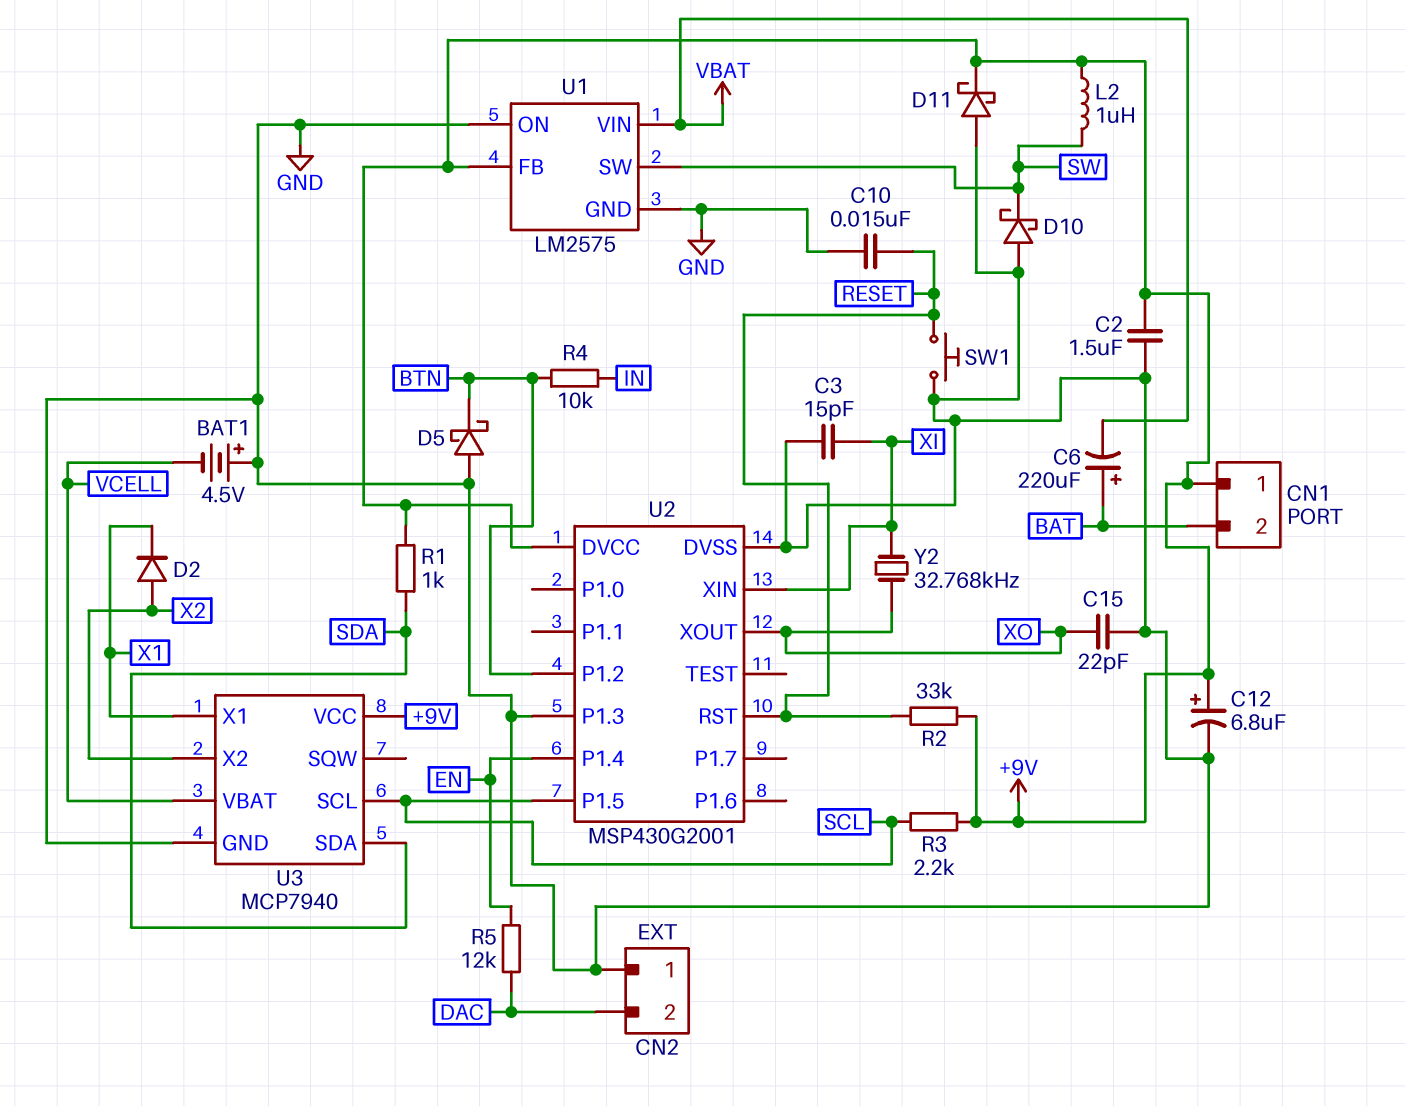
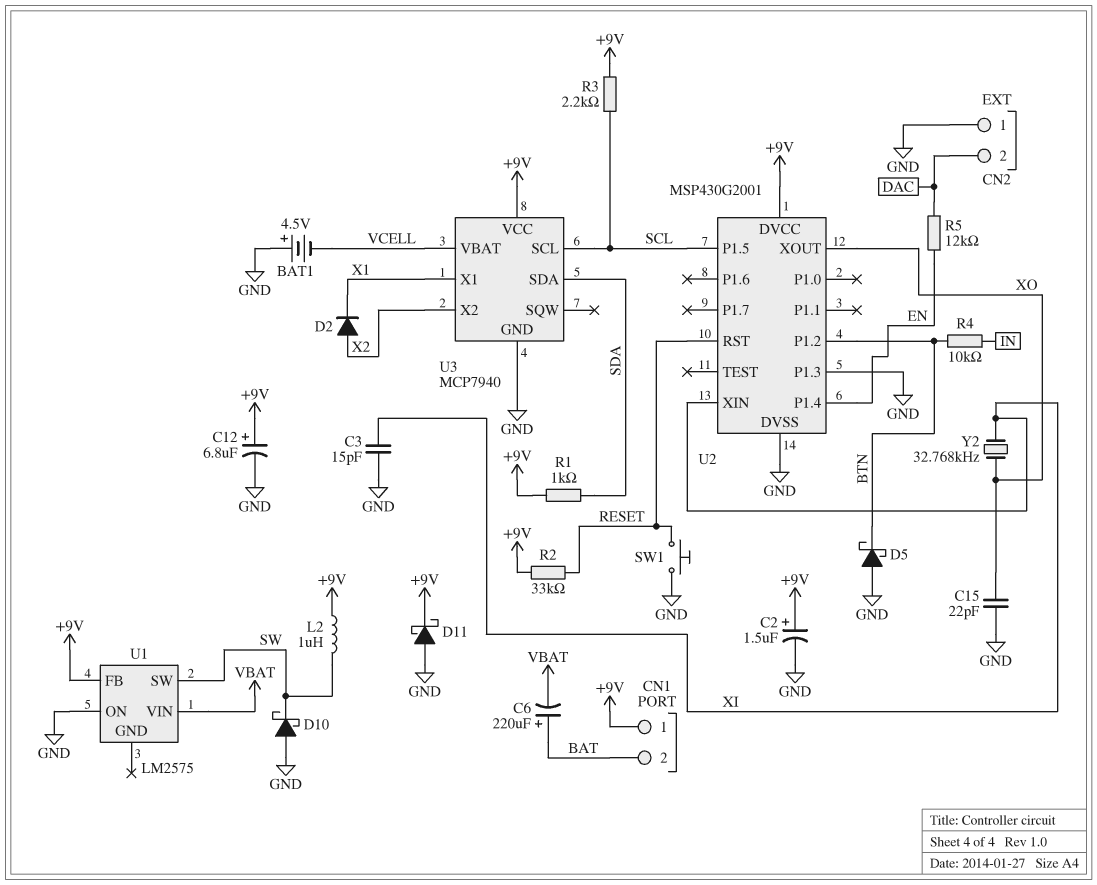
C2: 1.5uF (+9V, GND) -> 1.5uF (plus +9V, minus GND)
C10: 15nF (GND, RESET) -> none
U1 pin GND: GND -> none

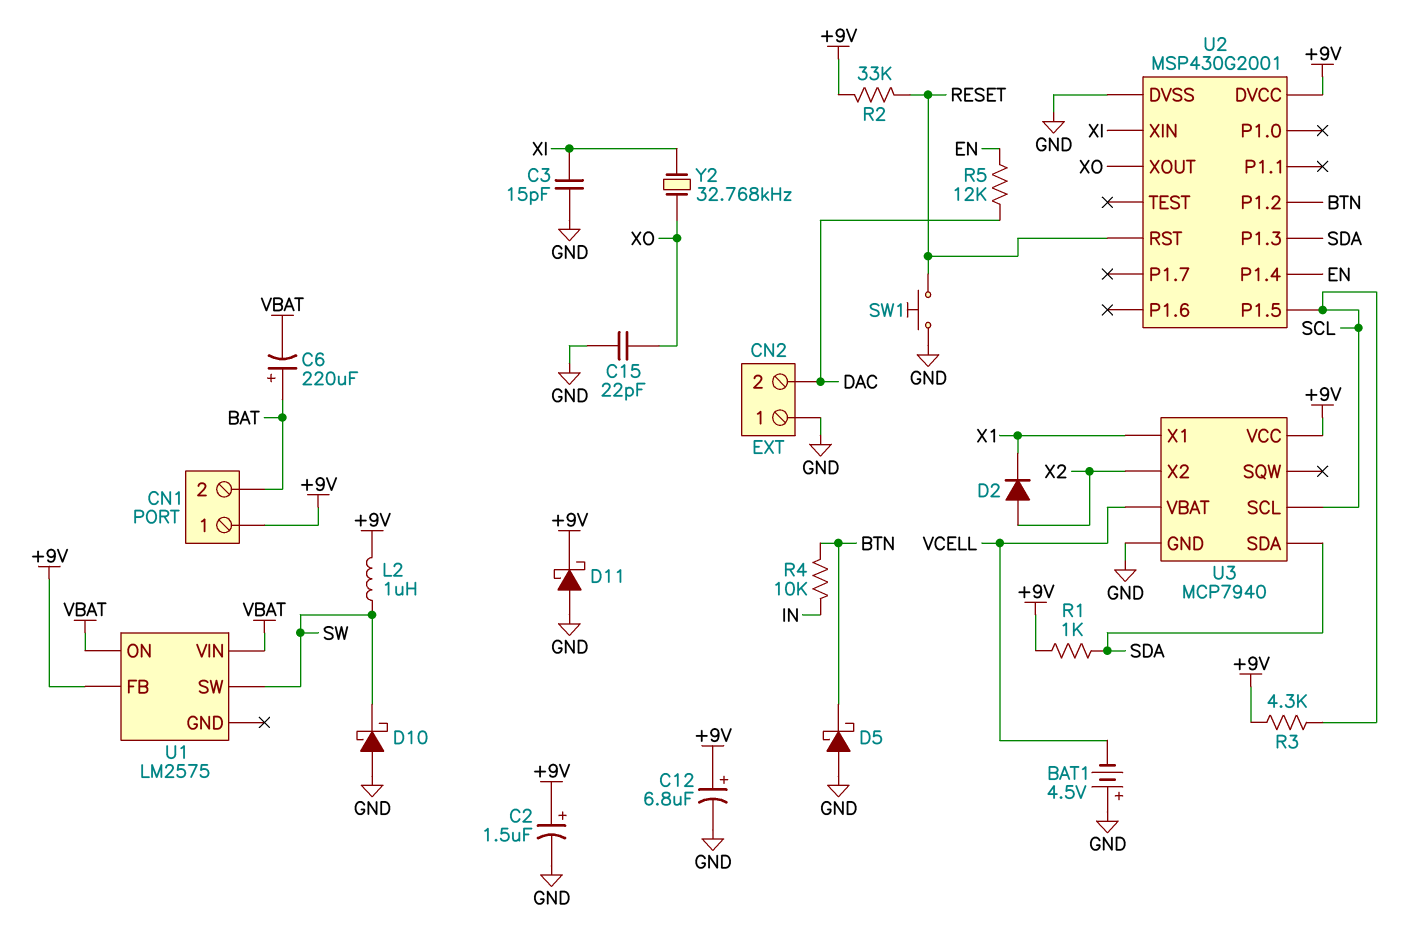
R3: 2.2k (+9V, SCL) -> 4.3k (+9V, SCL)
U1 pin ON: GND -> VBAT
U2 pin P1.3: GND -> SDA

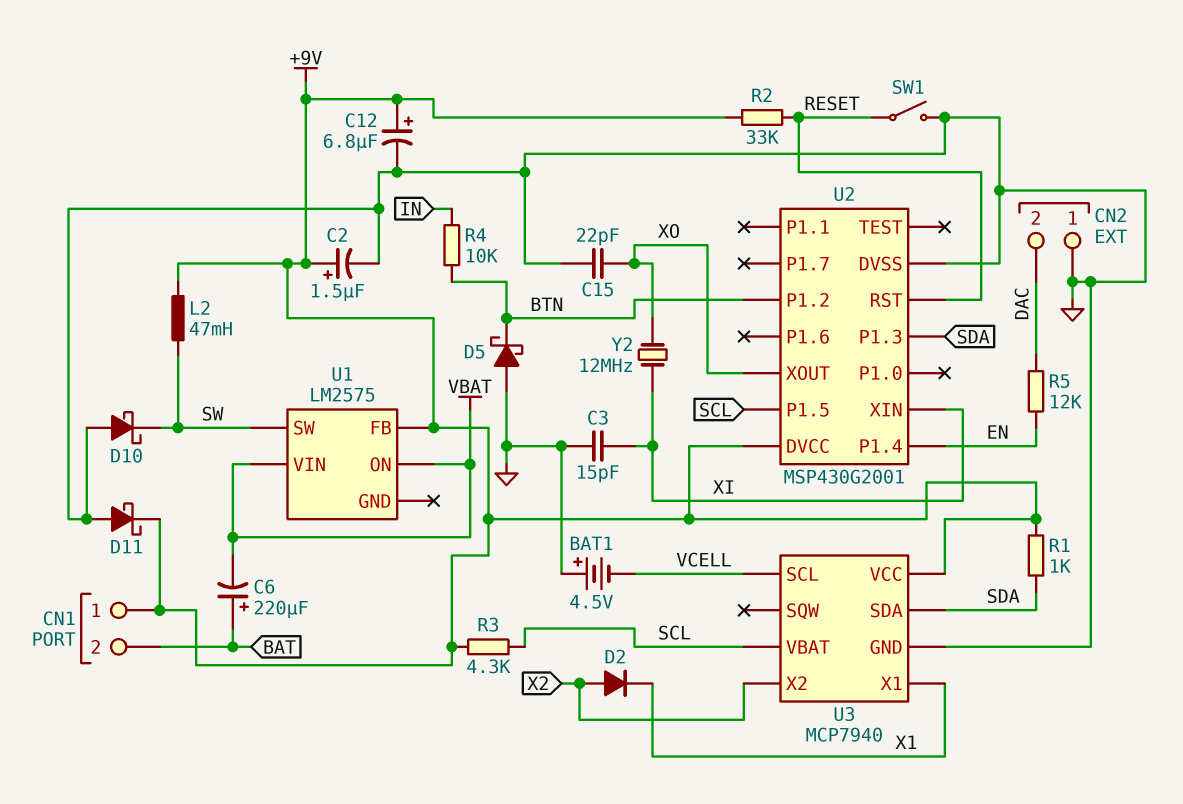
L2: 1uH (+9V, SW) -> 47mH (+9V, SW)
SW1: button (GND, RESET) -> switch (GND, RESET)
U3 pin SCL: SCL -> VCELL
U3 pin VBAT: VCELL -> SCL
Y2: 32.768kHz (XI, XO) -> 12MHz (XI, XO)

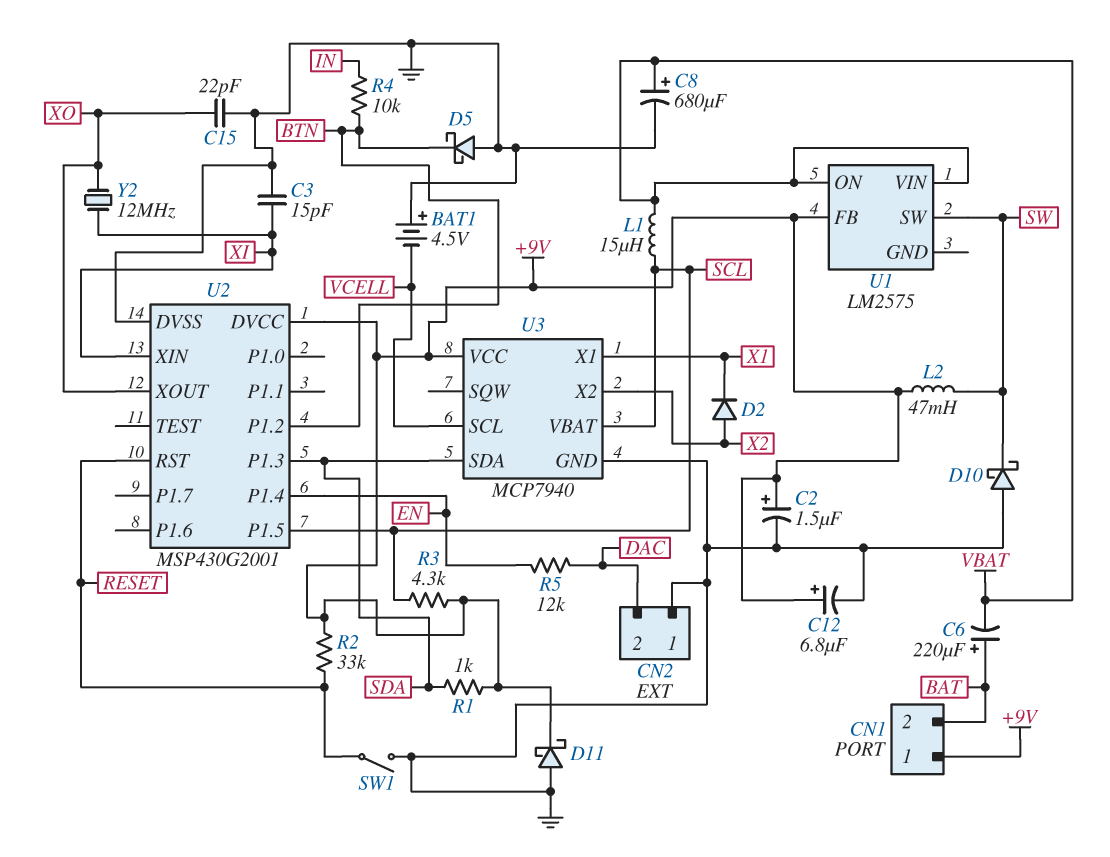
C8: none -> 680uF (plus VBAT, minus GND)
L1: none -> 15uH (SCL, VBAT)

